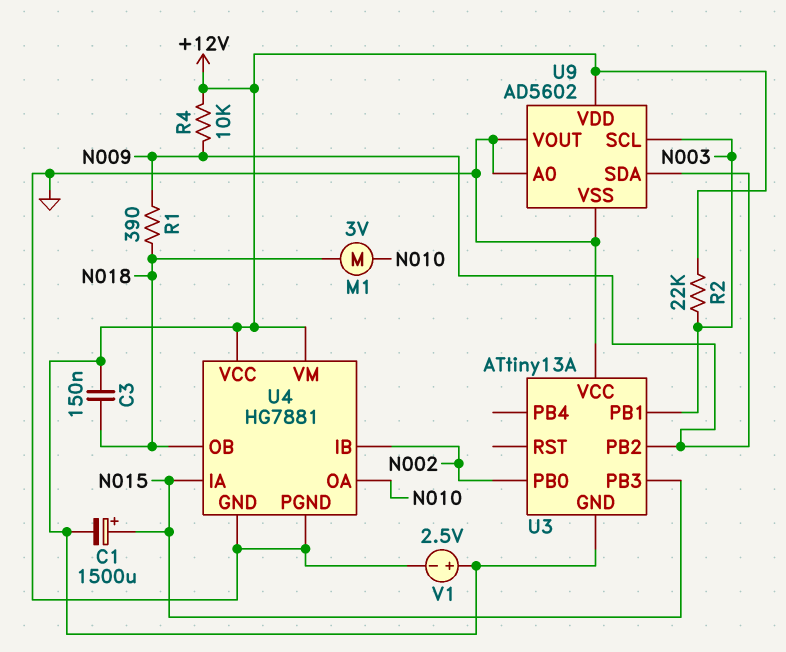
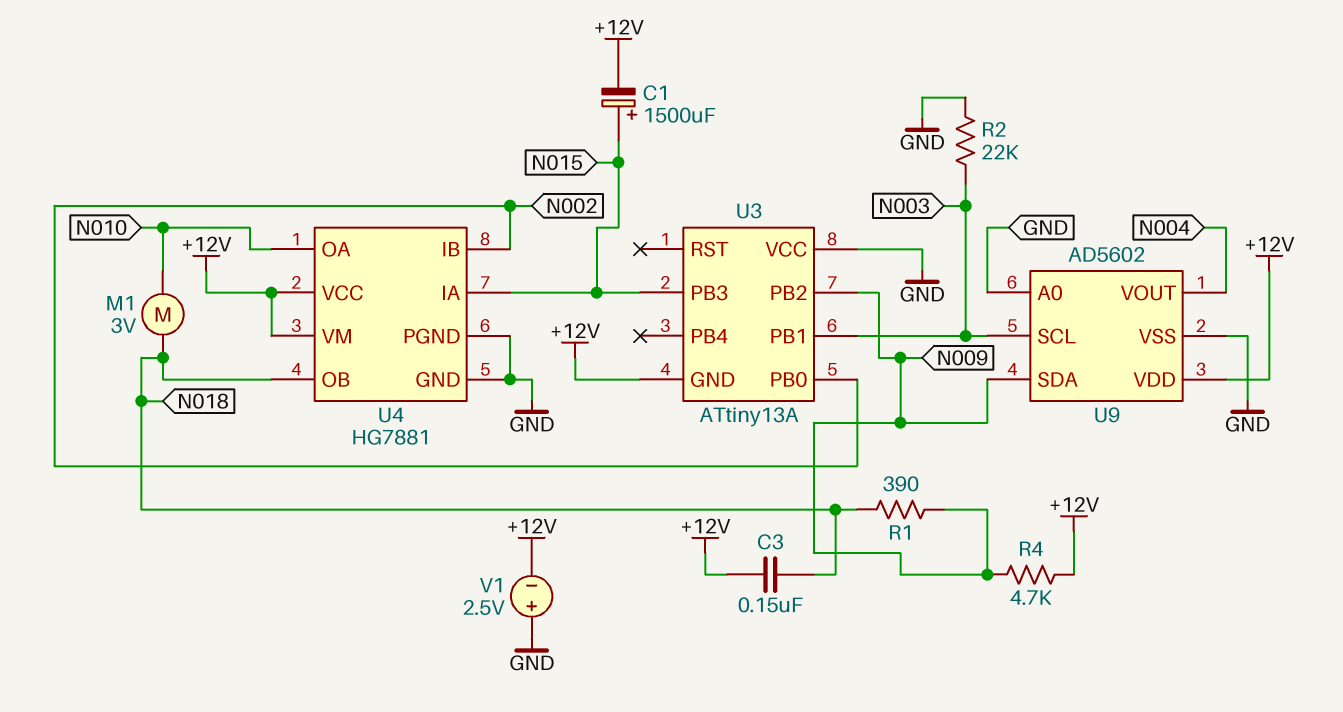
R2: 22k (+12V, N003) -> 22k (GND, N003)
R4: 10k (+12V, N009) -> 4.7k (+12V, N009)
U9 pin VOUT: GND -> N004
V1: 2.5V (plus +12V, minus GND) -> 2.5V (plus GND, minus +12V)

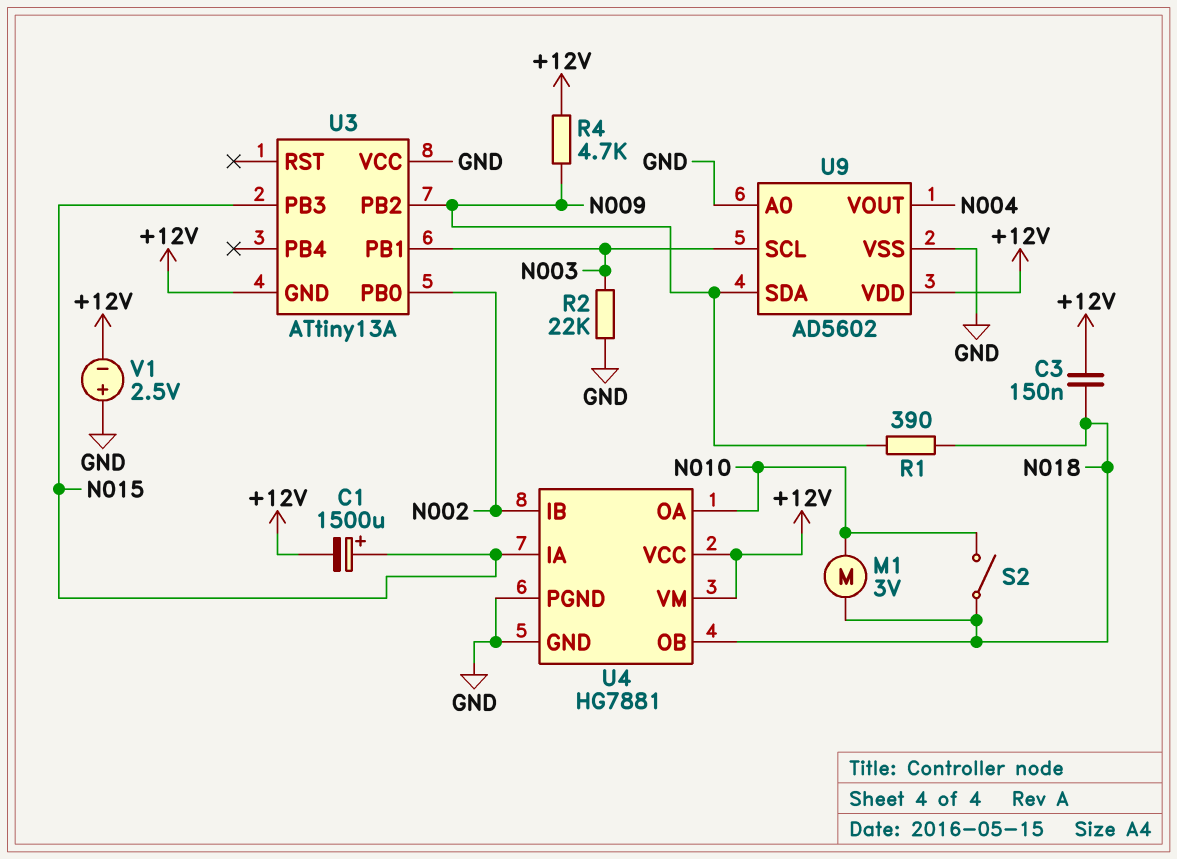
S2: none -> switch (N010, N018)

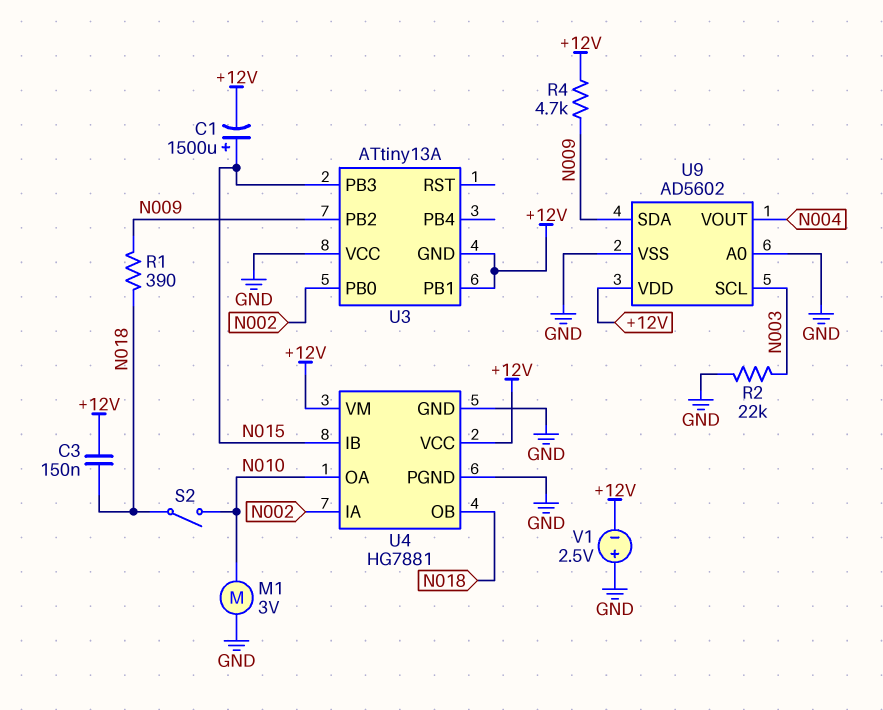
M1: motor 3V (N010, N018) -> motor 3V (GND, N010)
U3 pin PB1: N003 -> +12V
U4 pin IA: N015 -> N002
U4 pin IB: N002 -> N015

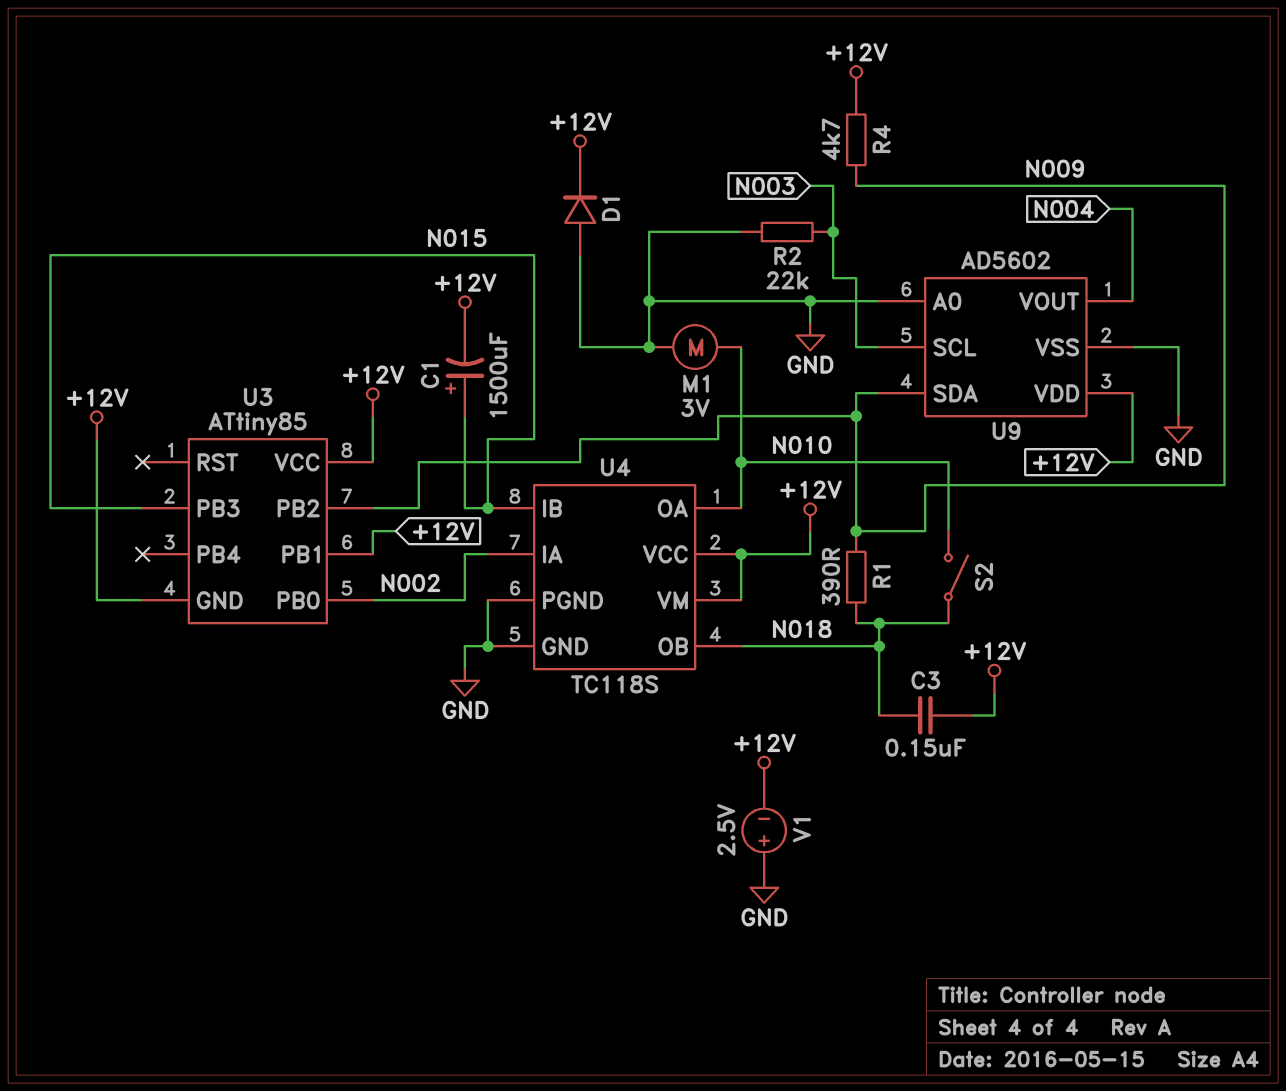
D1: none -> diode (A GND, K +12V)
U3: ATtiny13A -> ATtiny85
U3 pin VCC: GND -> +12V
U4: HG7881 -> TC118S

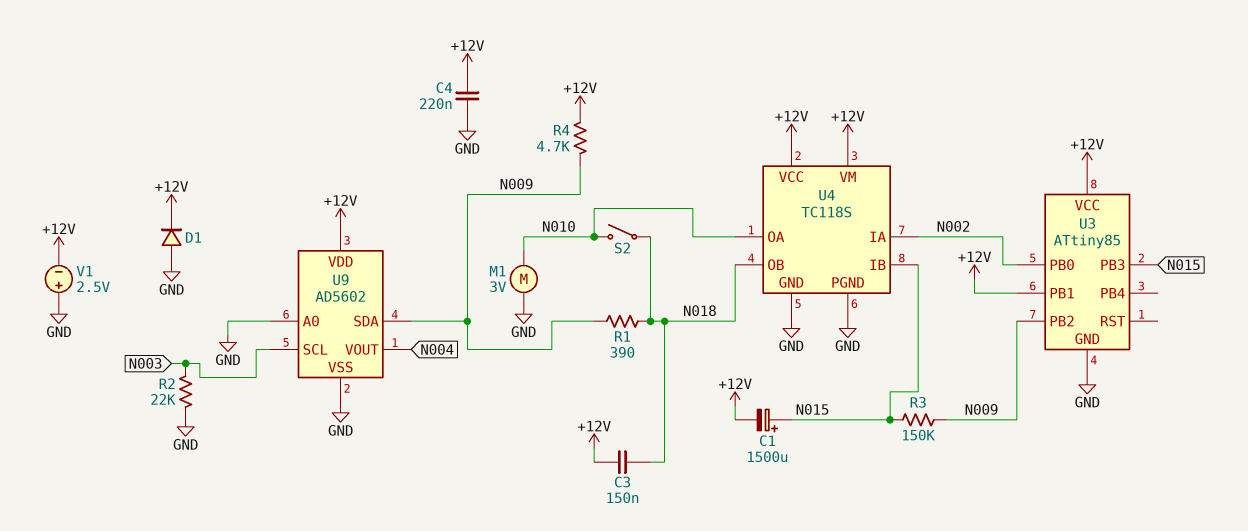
C4: none -> 220nF (+12V, GND)
R3: none -> 150k (N009, N015)
U3 pin GND: +12V -> GND

